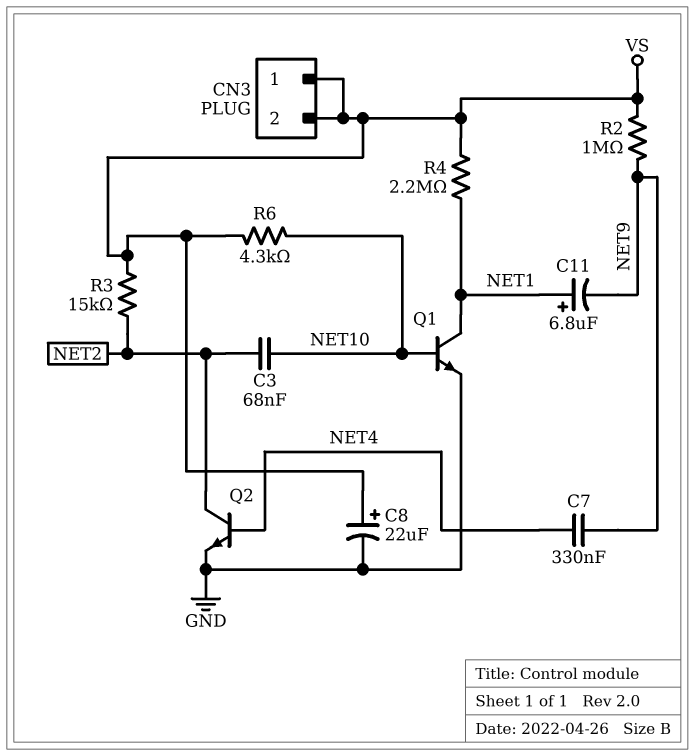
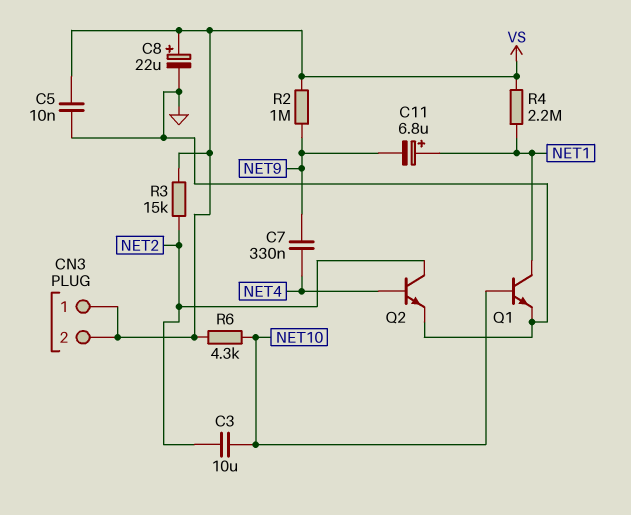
C3: 68nF (NET2, NET10) -> 10uF (NET2, NET10)
C5: none -> 10nF (GND, VS)

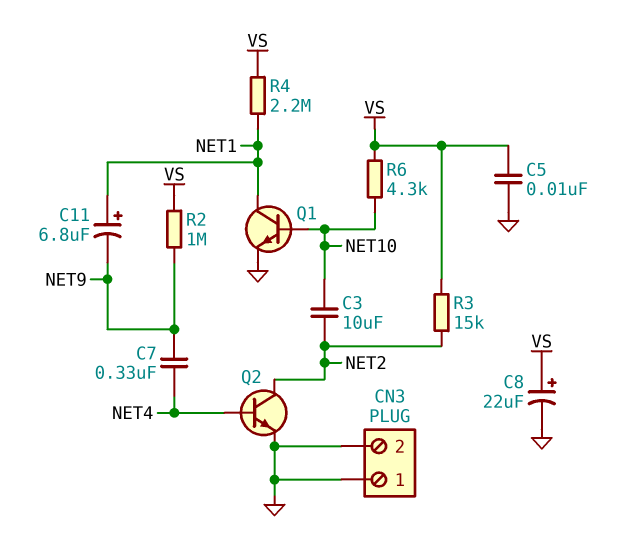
CN3 pin 1: VS -> GND
CN3 pin 2: VS -> GND

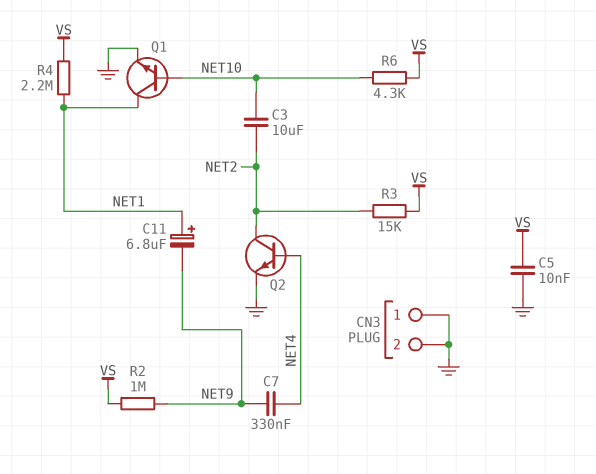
C8: 22uF (plus VS, minus GND) -> none

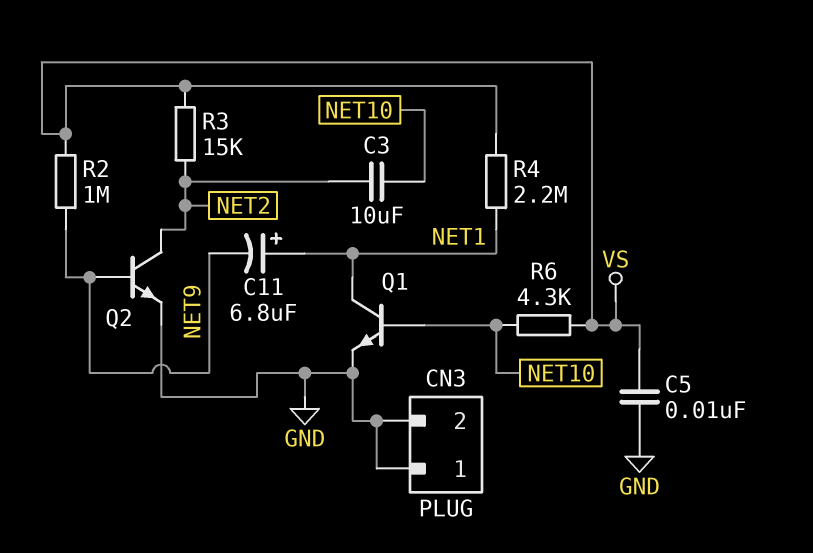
C7: 330nF (NET4, NET9) -> none
Q2: NPN (B NET4, C NET2, E GND) -> NPN (B NET9, C NET2, E GND)

